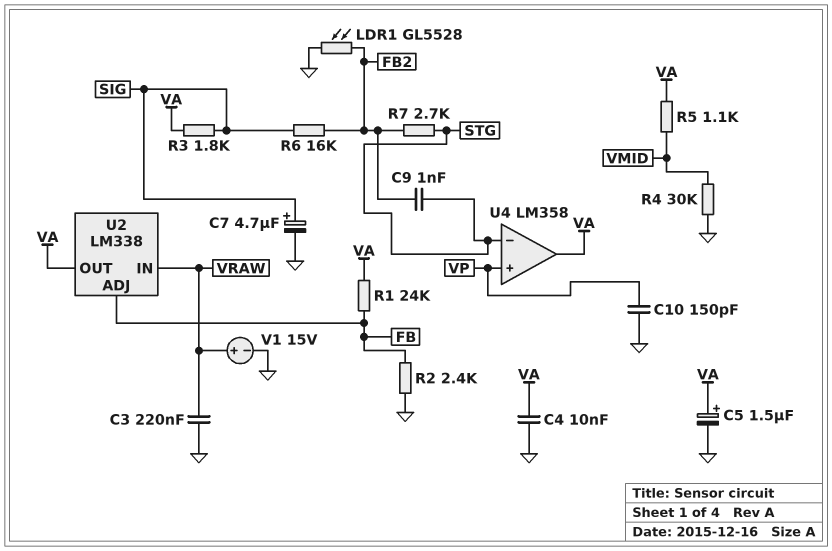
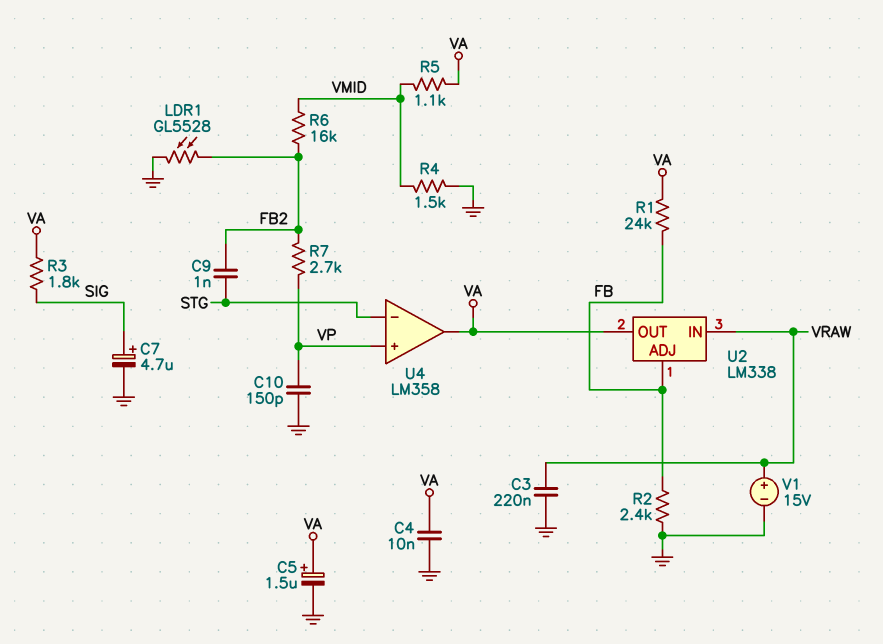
R4: 30k (GND, VMID) -> 1.5k (GND, VMID)
R6: 16k (FB2, SIG) -> 16k (FB2, VMID)
R7: 2.7k (FB2, STG) -> 2.7k (FB2, VP)

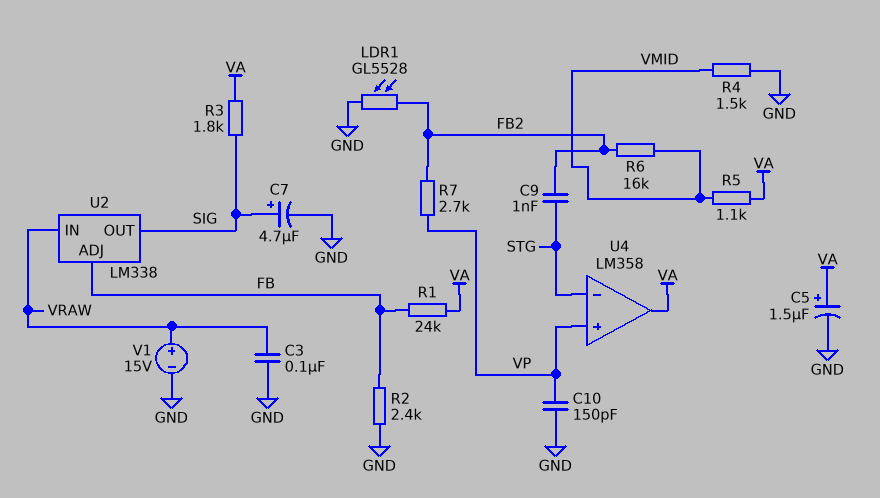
C3: 220nF (GND, VRAW) -> 100nF (GND, VRAW)
C4: 10nF (GND, VA) -> none
U2 pin OUT: VA -> SIG

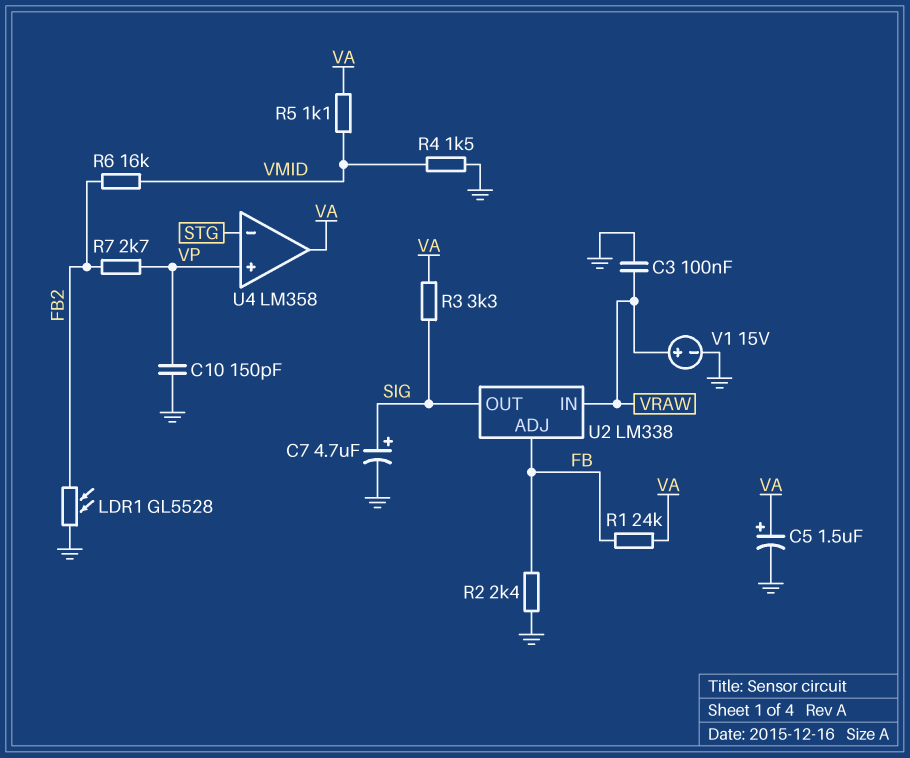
C9: 1nF (FB2, STG) -> none
R3: 1.8k (SIG, VA) -> 3.3k (SIG, VA)

